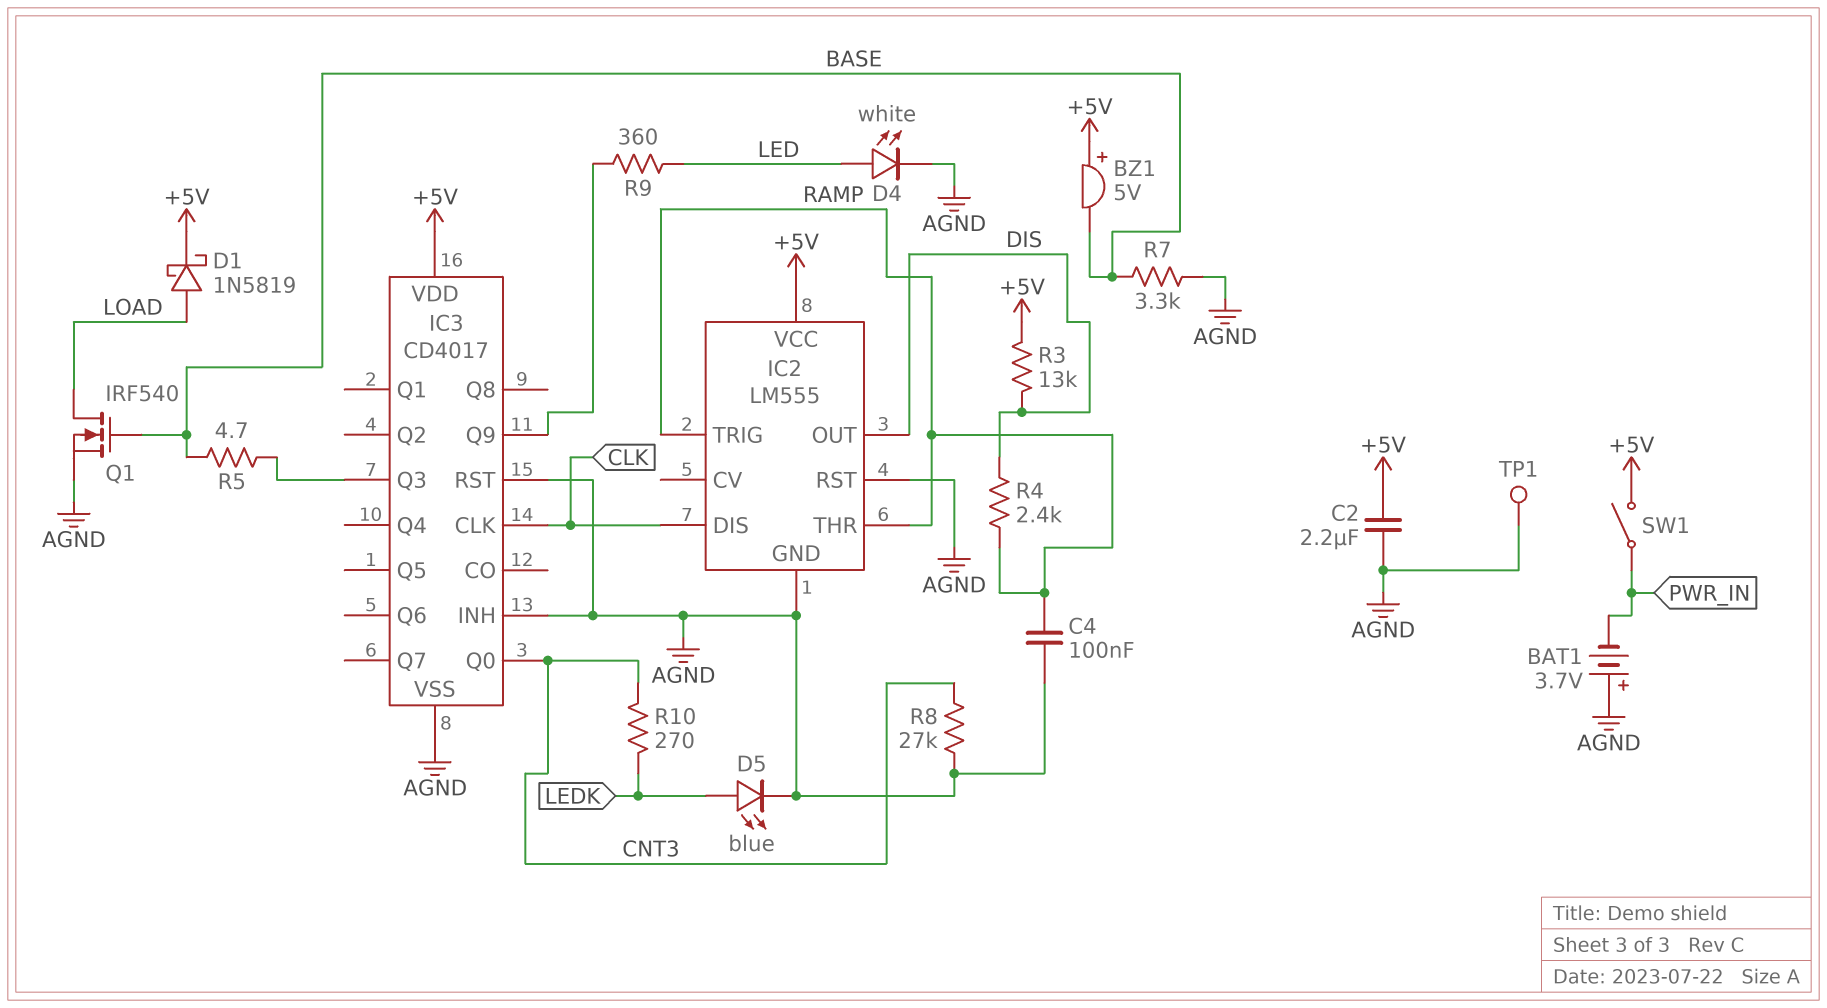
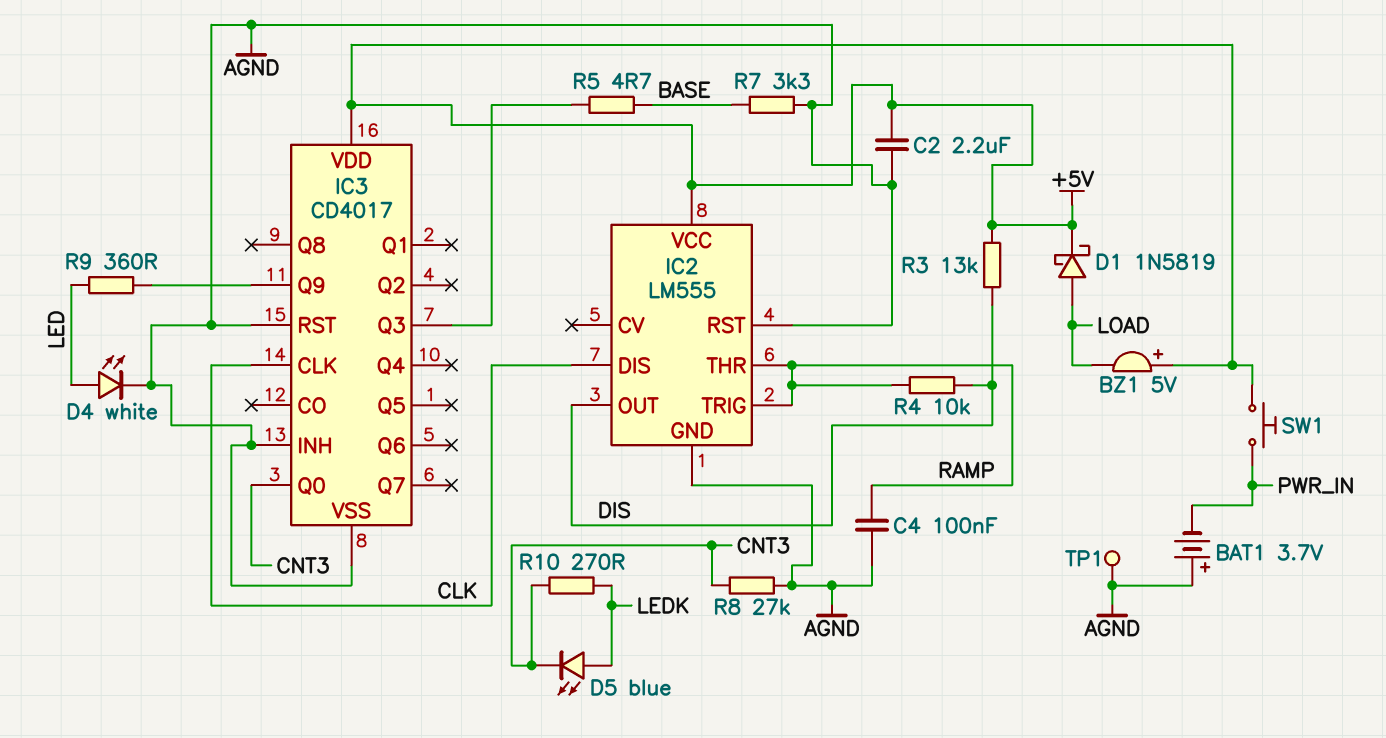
BZ1: buzzer 5V (plus +5V, minus BASE) -> buzzer 5V (plus +5V, minus LOAD)
D5: LED blue (A LEDK, K AGND) -> LED blue (A LEDK, K CNT3)
Q1: NMOS IRF540 (G BASE, D LOAD, S AGND) -> none
R4: 2.4k (DIS, RAMP) -> 10k (DIS, RAMP)
SW1: switch (+5V, PWR_IN) -> button (+5V, PWR_IN)

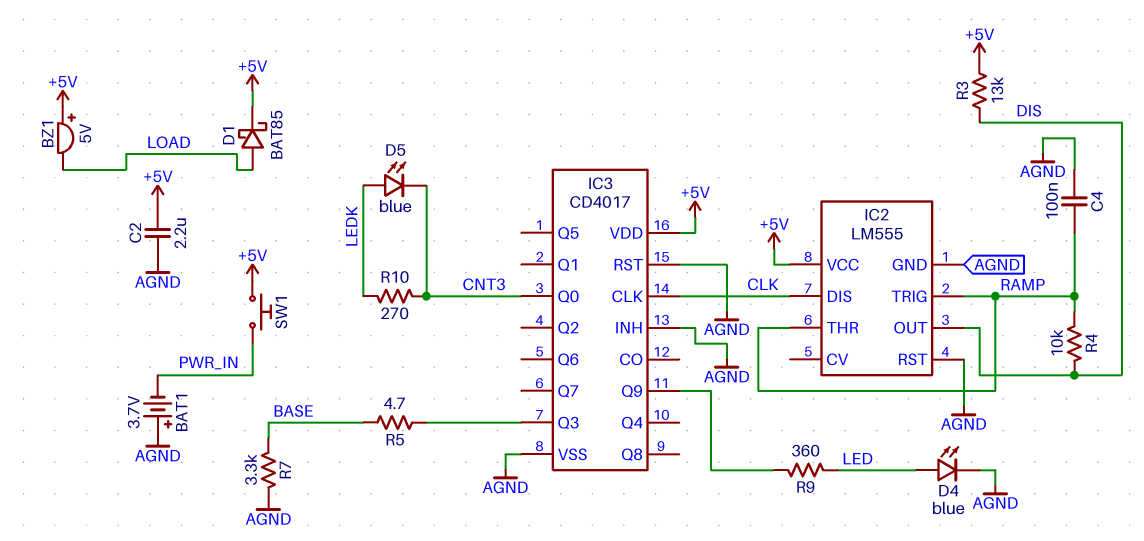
D1: schottky 1N5819 (A LOAD, K +5V) -> schottky BAT85 (A LOAD, K +5V)
D4: LED white (A LED, K AGND) -> LED blue (A LED, K AGND)
R8: 27k (AGND, CNT3) -> none
TP1: test point (AGND) -> none

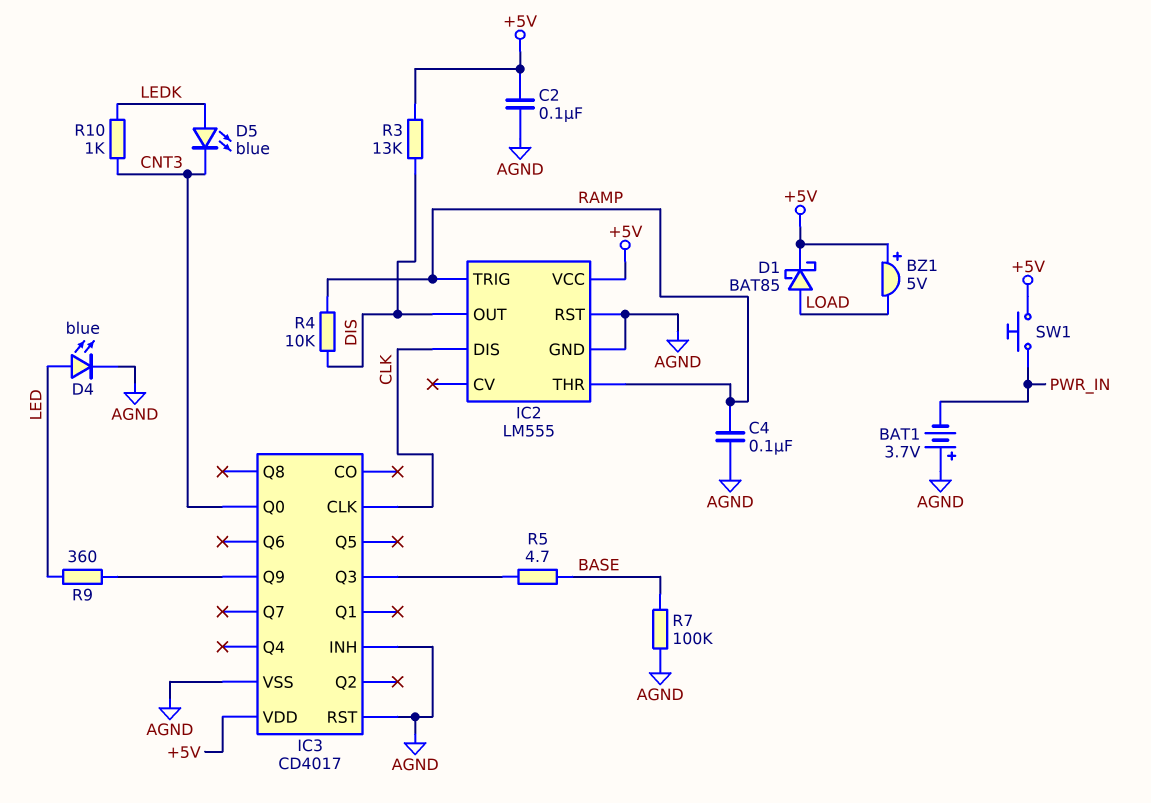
C2: 2.2uF (+5V, AGND) -> 100nF (+5V, AGND)
R7: 3.3k (AGND, BASE) -> 100k (AGND, BASE)
R10: 270 (CNT3, LEDK) -> 1k (CNT3, LEDK)

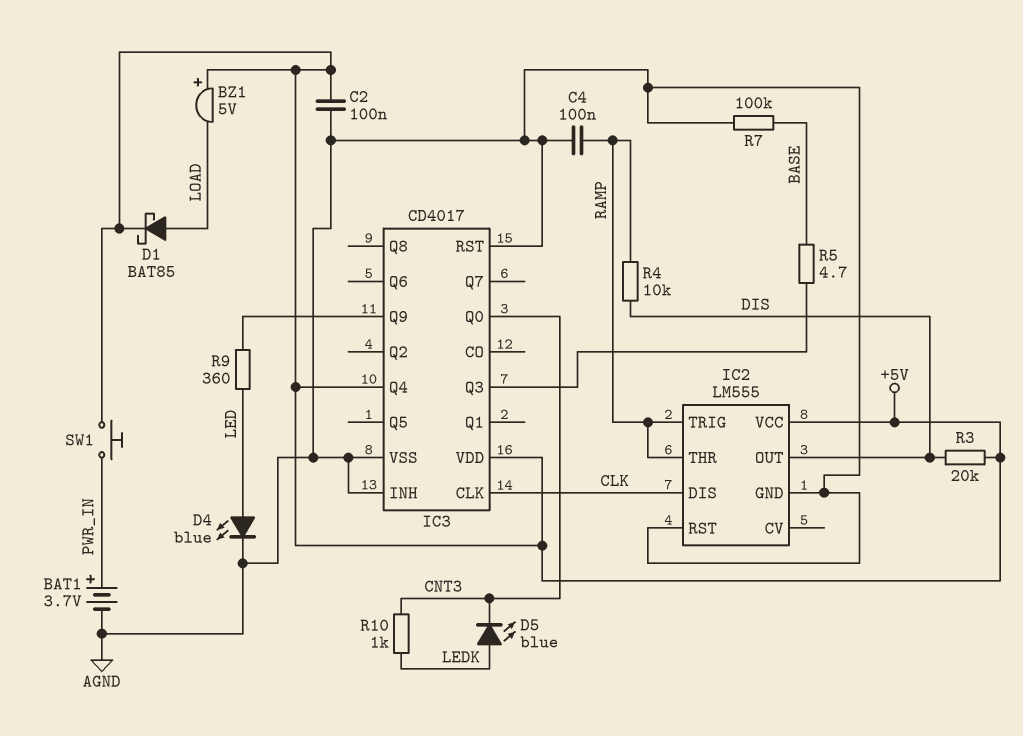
BAT1: 3.7V (plus AGND, minus PWR_IN) -> 3.7V (plus PWR_IN, minus AGND)
IC3 pin Q4: none -> +5V
R3: 13k (+5V, DIS) -> 20k (+5V, DIS)

